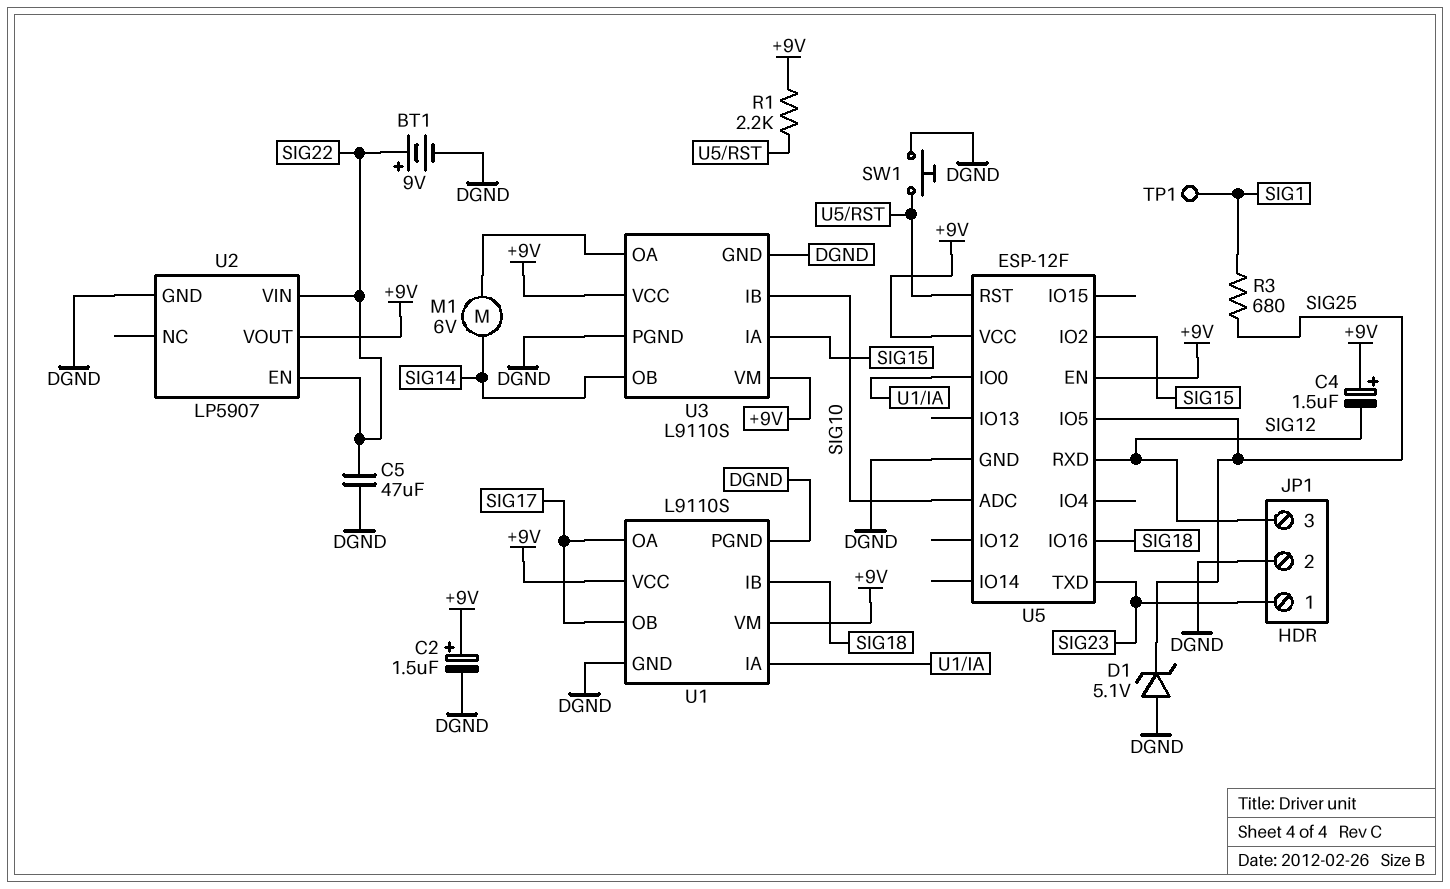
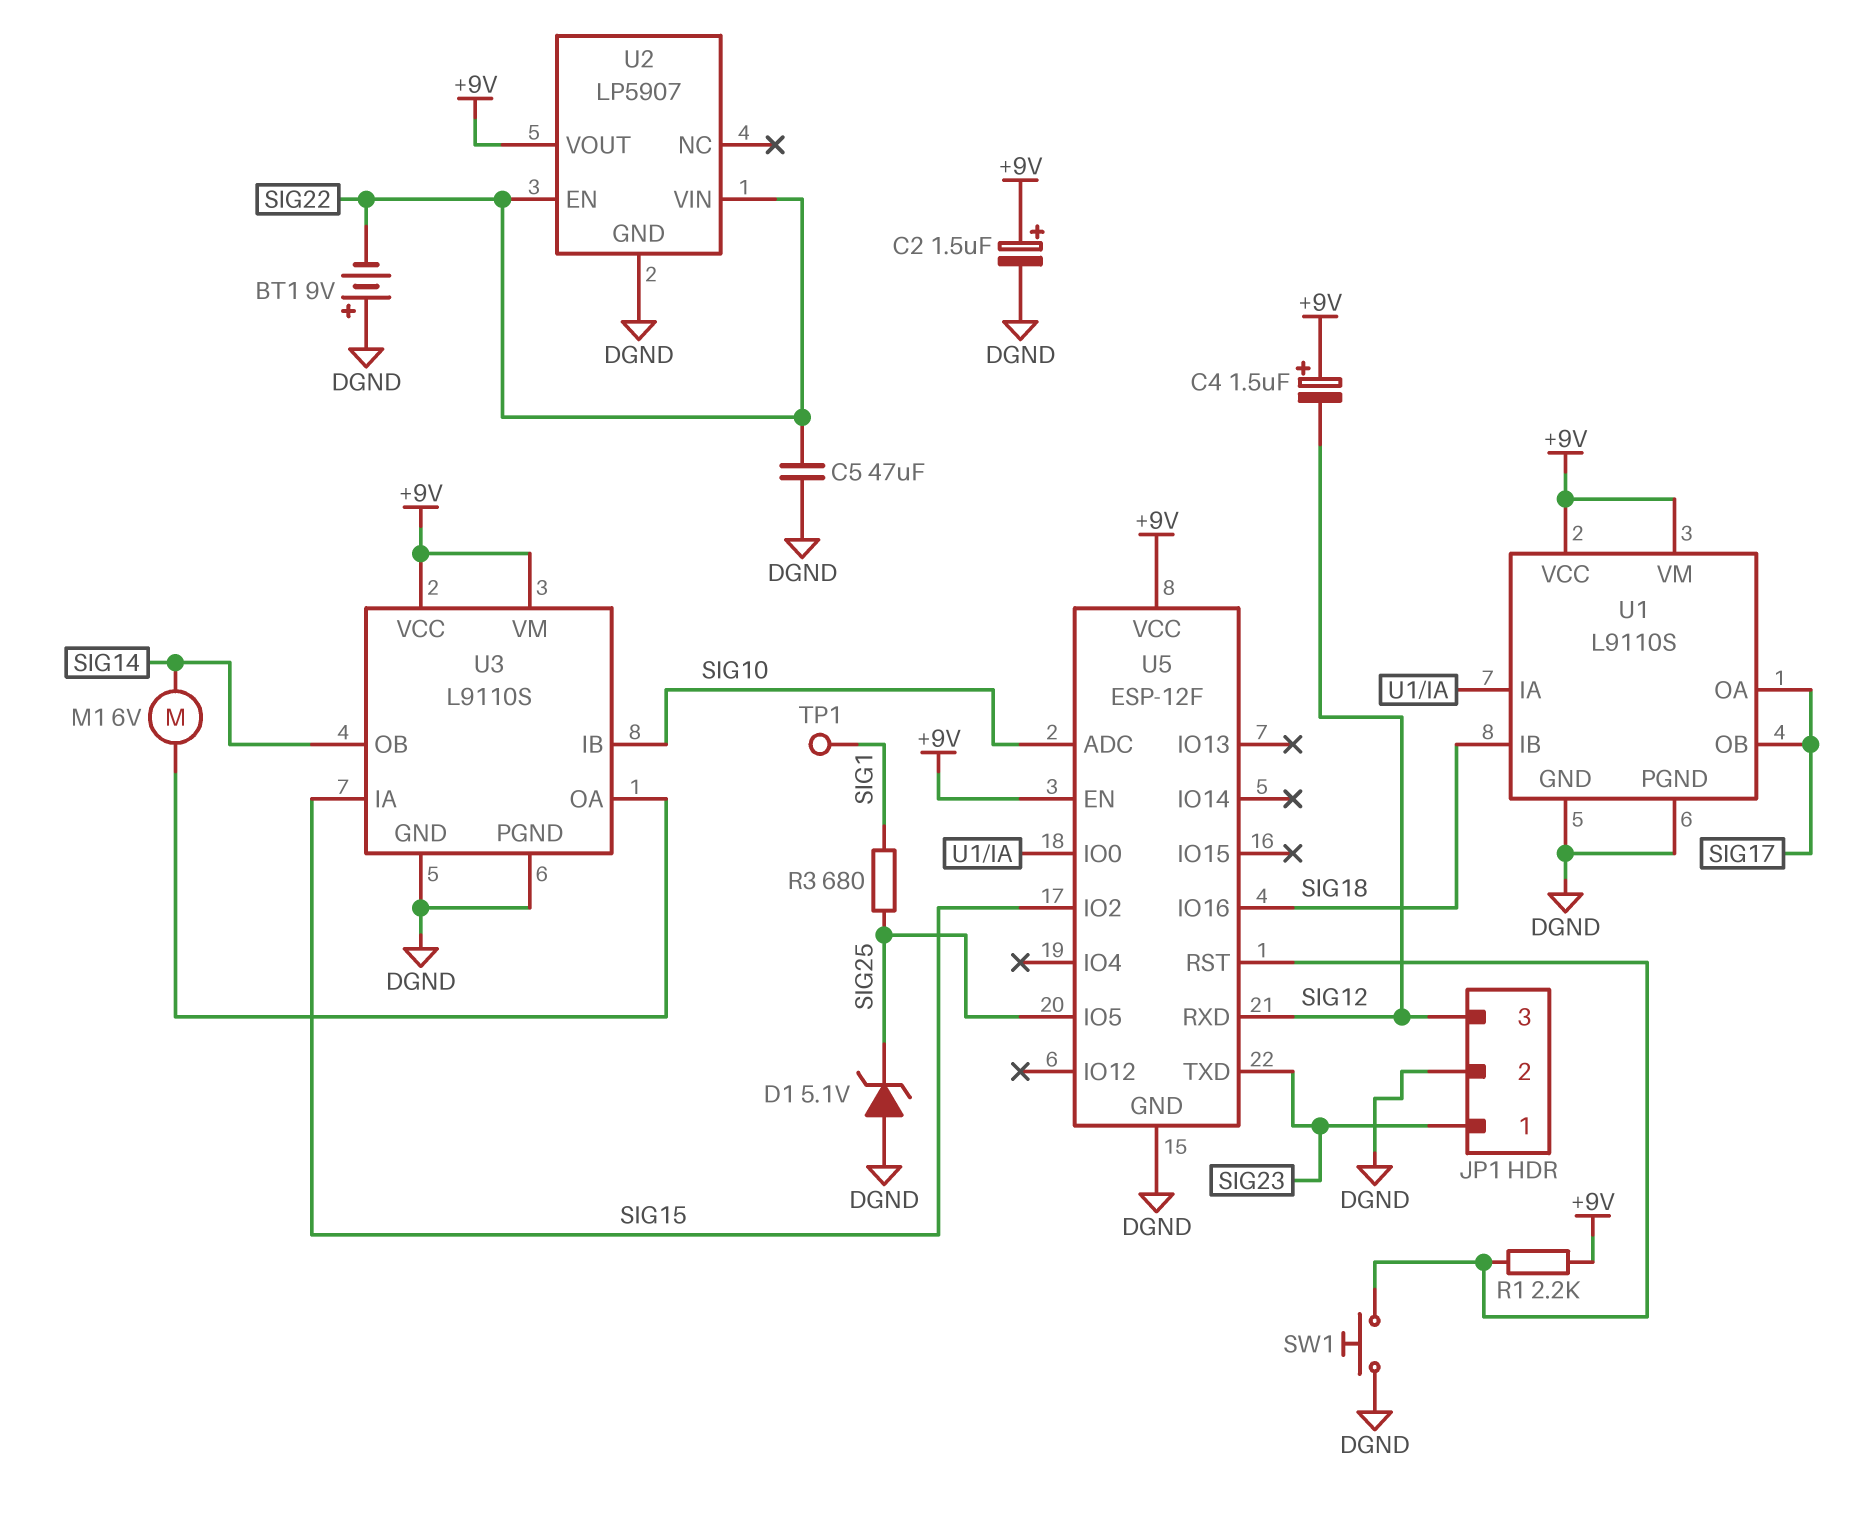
BT1: 9V (plus SIG22, minus DGND) -> 9V (plus DGND, minus SIG22)

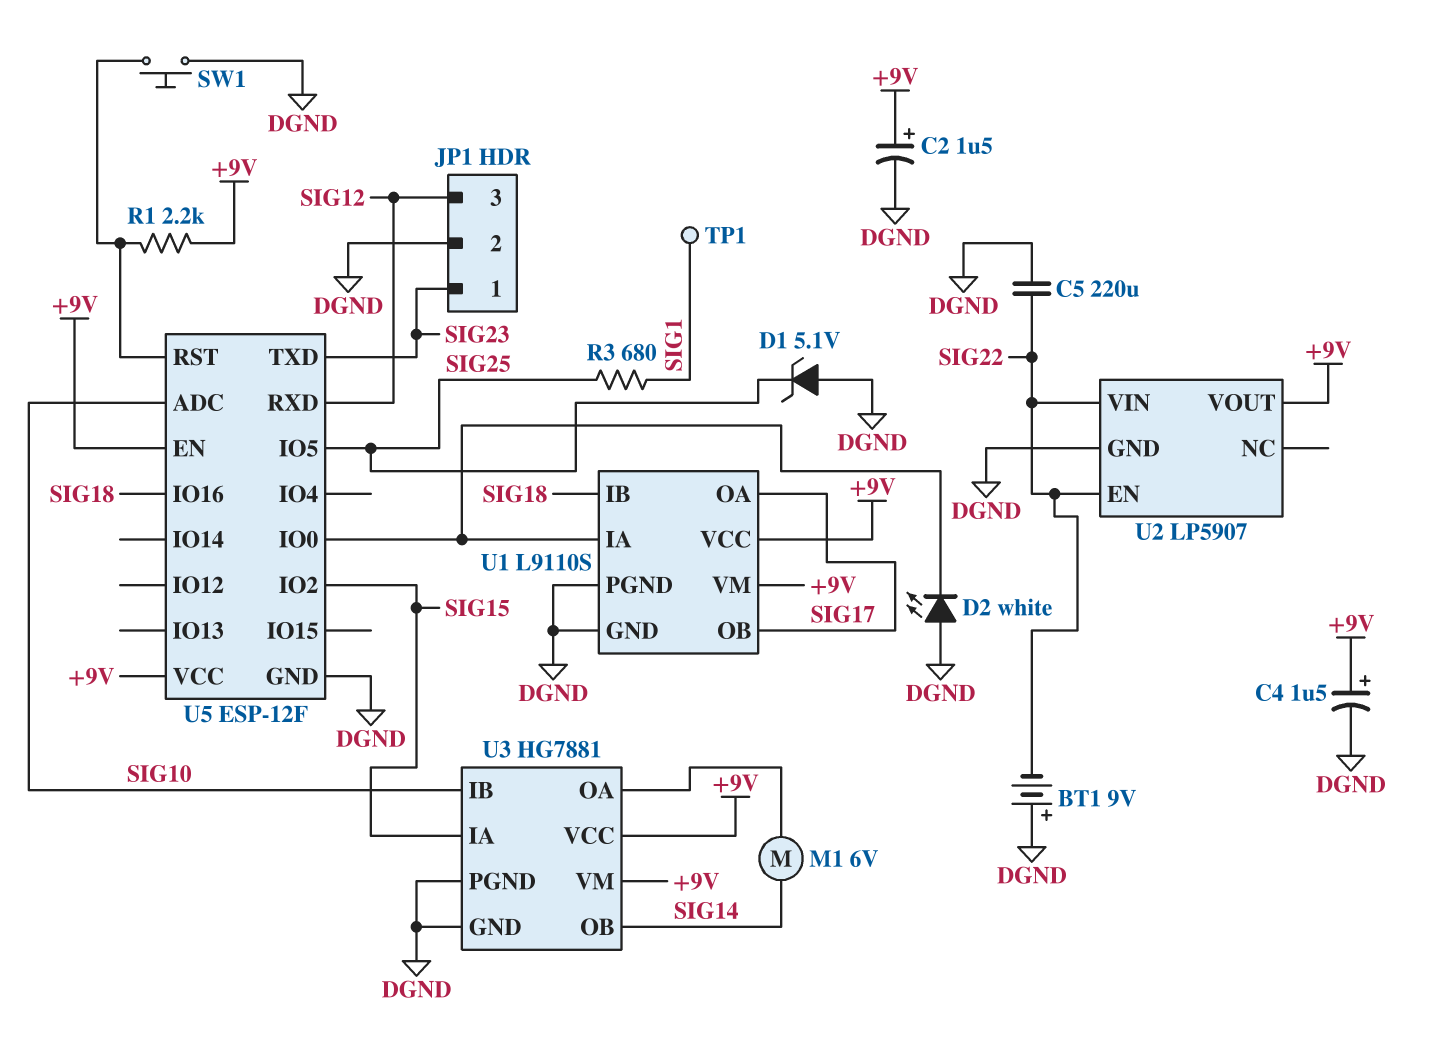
C4: 1.5uF (plus +9V, minus SIG12) -> 1.5uF (plus +9V, minus DGND)
C5: 47uF (DGND, SIG22) -> 220uF (DGND, SIG22)
D2: none -> LED white (A DGND, K U1/IA)
U3: L9110S -> HG7881

